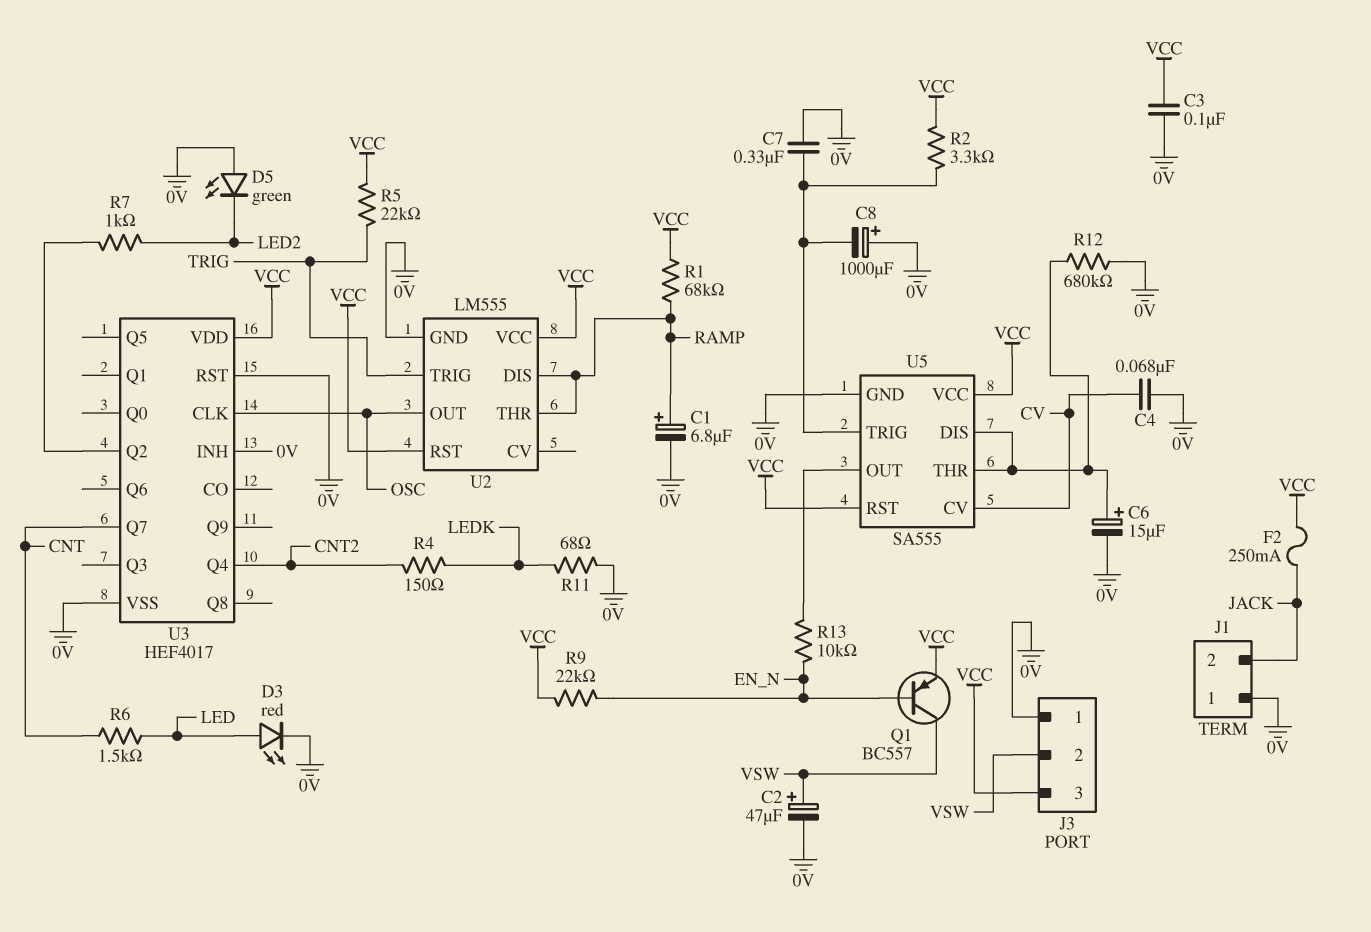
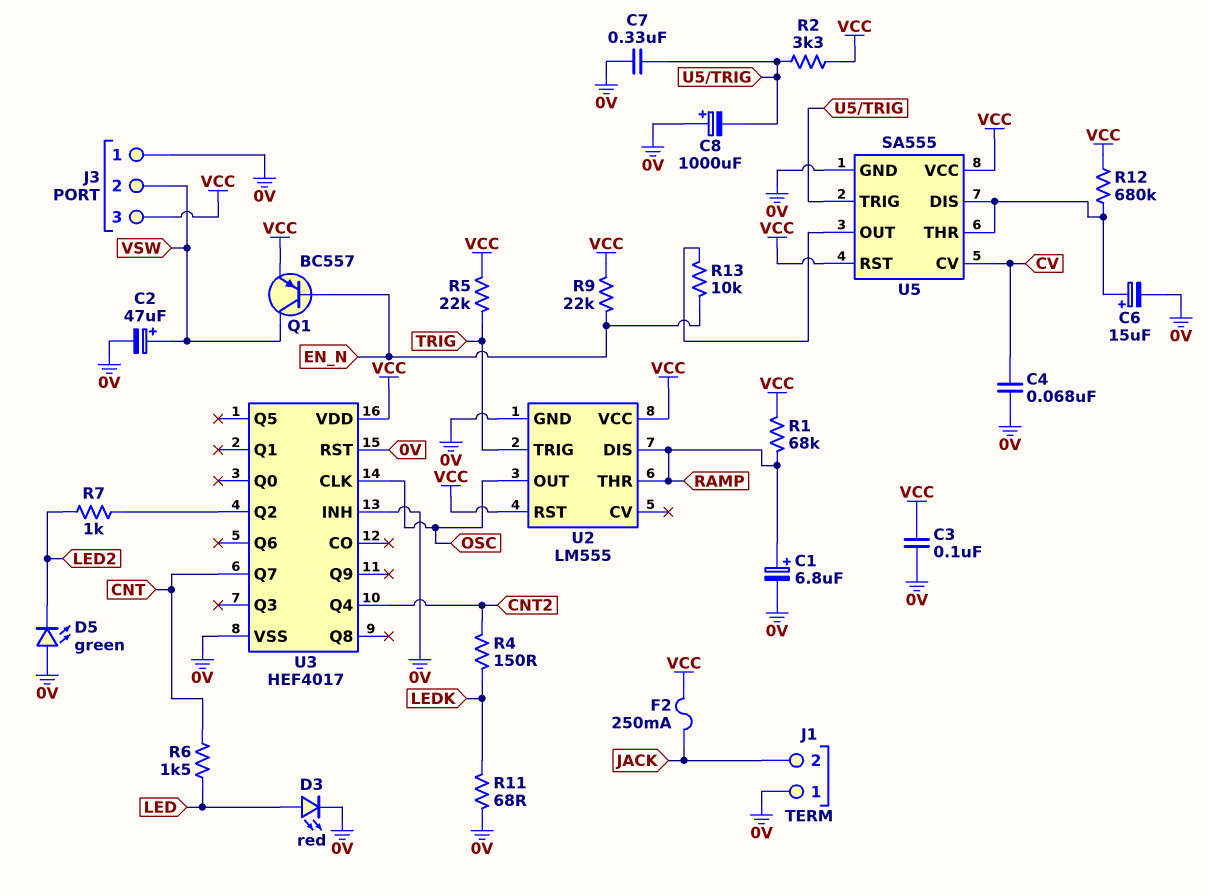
R12: 680k (0V, U5/DIS) -> 680k (U5/DIS, VCC)

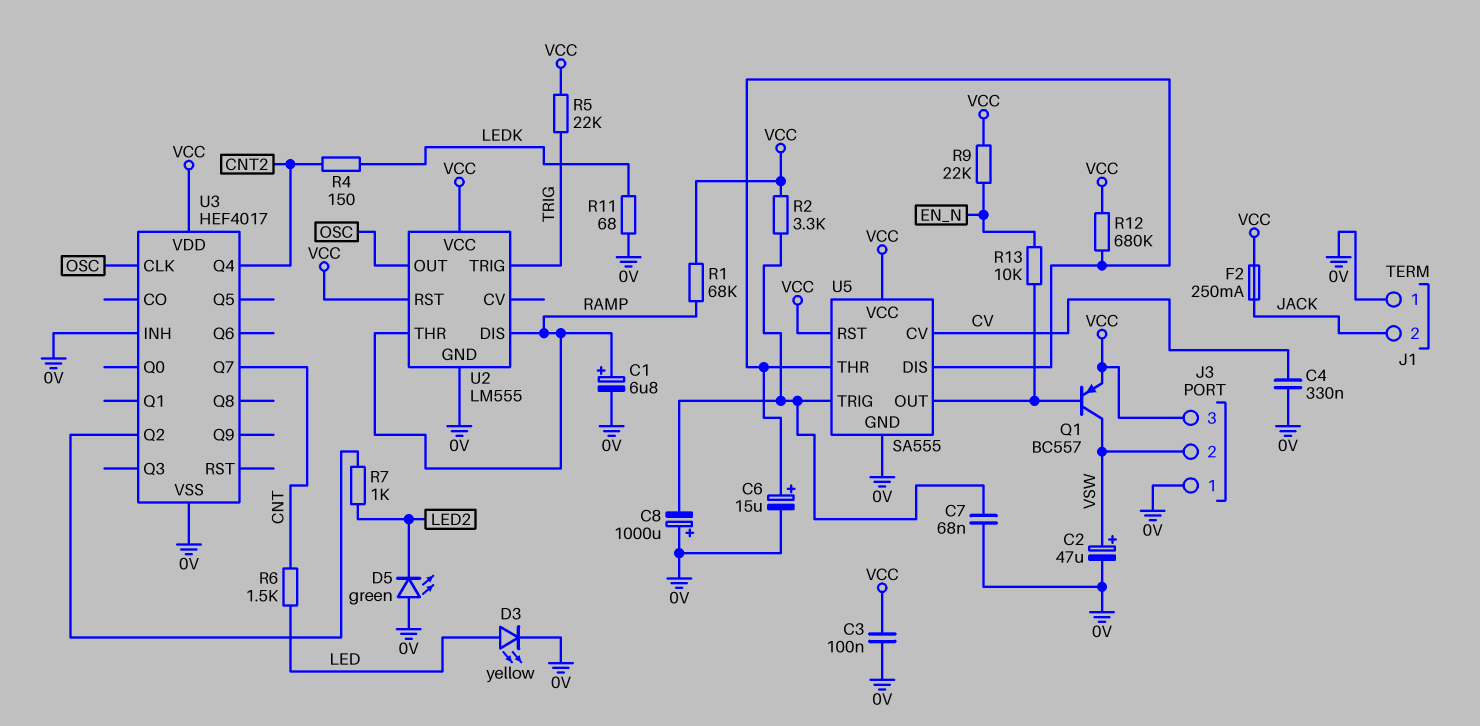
C4: 68nF (0V, CV) -> 330nF (0V, CV)
C7: 330nF (0V, U5/TRIG) -> 68nF (0V, U5/TRIG)
D3: LED red (A LED, K 0V) -> LED yellow (A LED, K 0V)
Q1: PNP BC557 (B EN_N, C VSW, E VCC) -> PNP BC557 (B U5/OUT, C VSW, E VCC)
U3 pin RST: 0V -> none

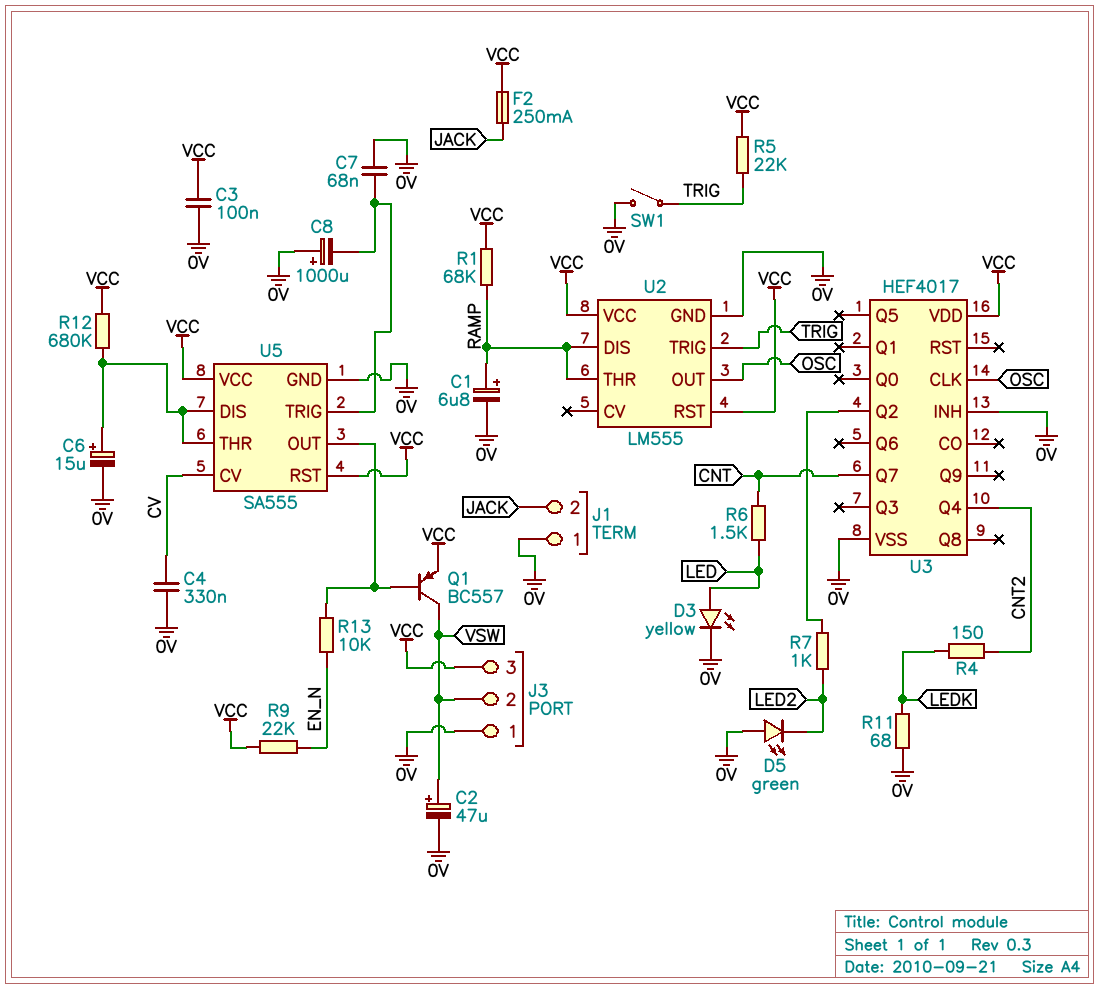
R2: 3.3k (U5/TRIG, VCC) -> none
SW1: none -> switch (0V, TRIG)

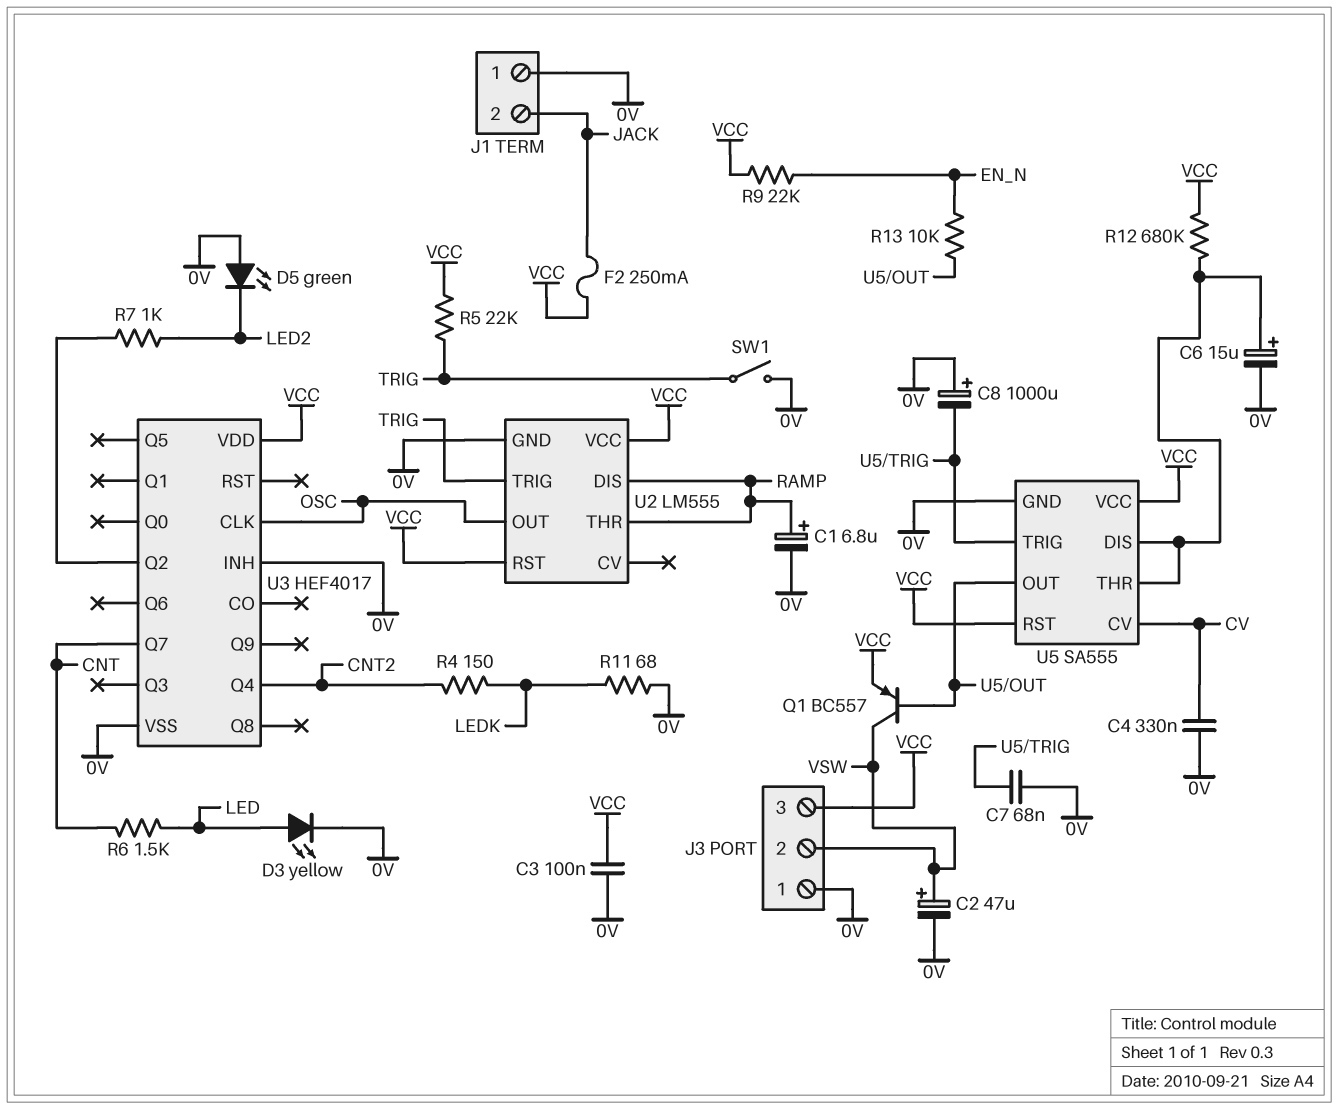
R1: 68k (RAMP, VCC) -> none

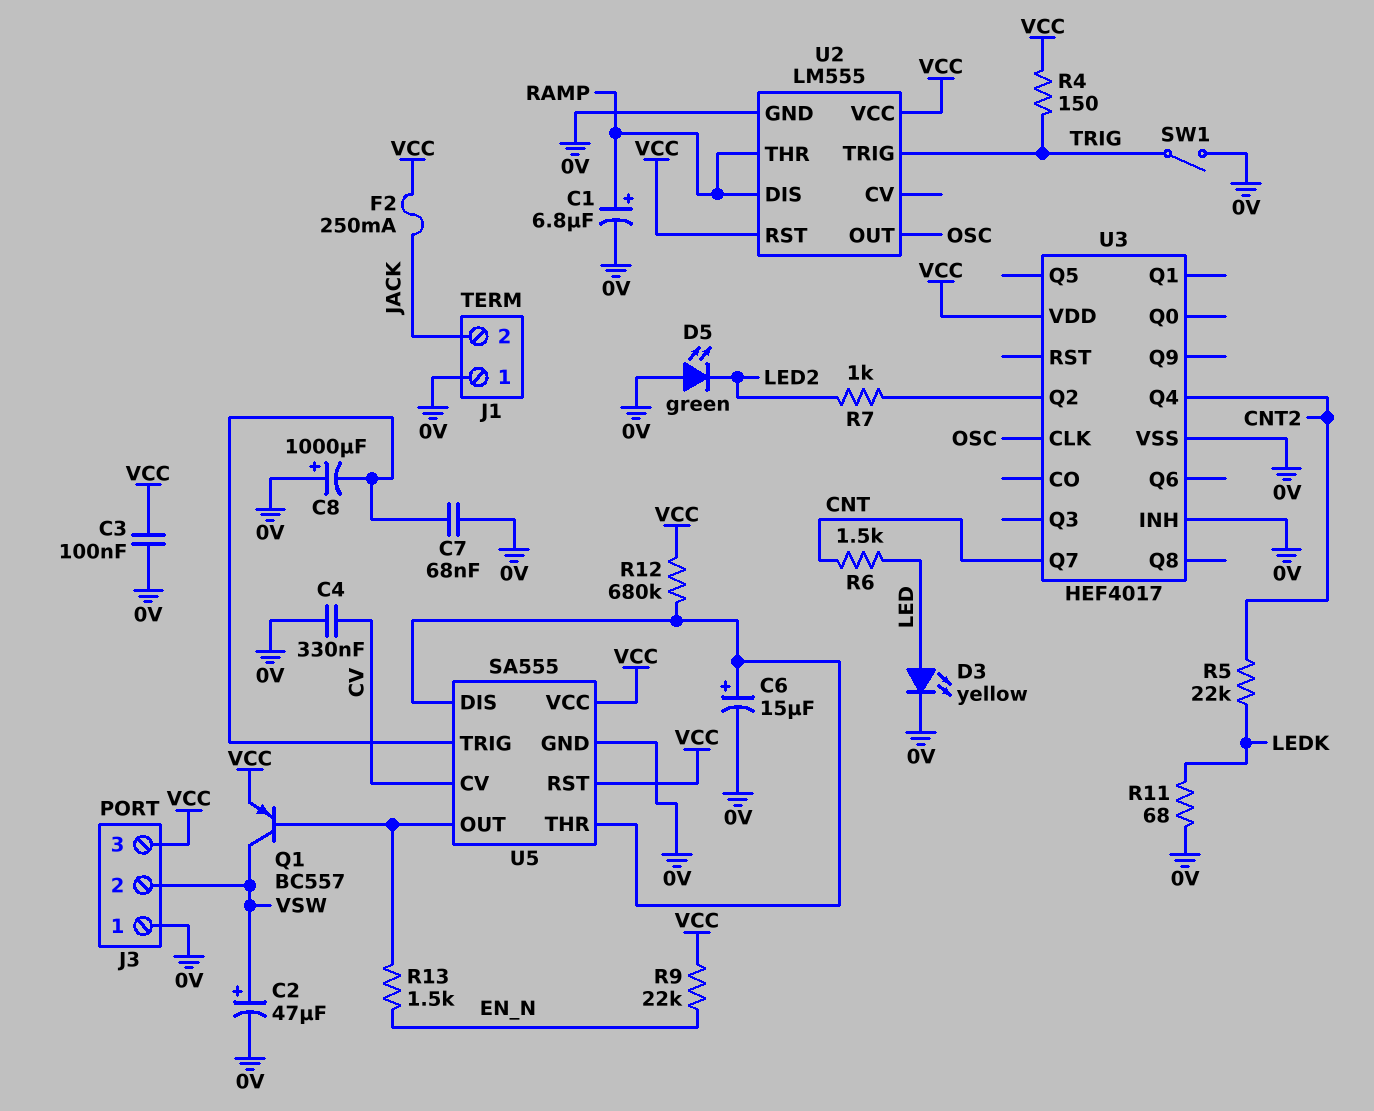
R4: 150 (CNT2, LEDK) -> 150 (TRIG, VCC)
R5: 22k (TRIG, VCC) -> 22k (CNT2, LEDK)
R13: 10k (EN_N, U5/OUT) -> 1.5k (EN_N, U5/OUT)

